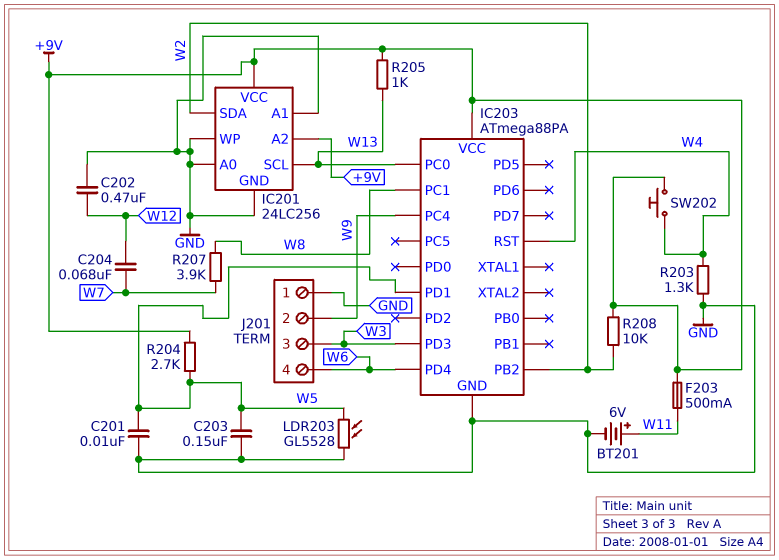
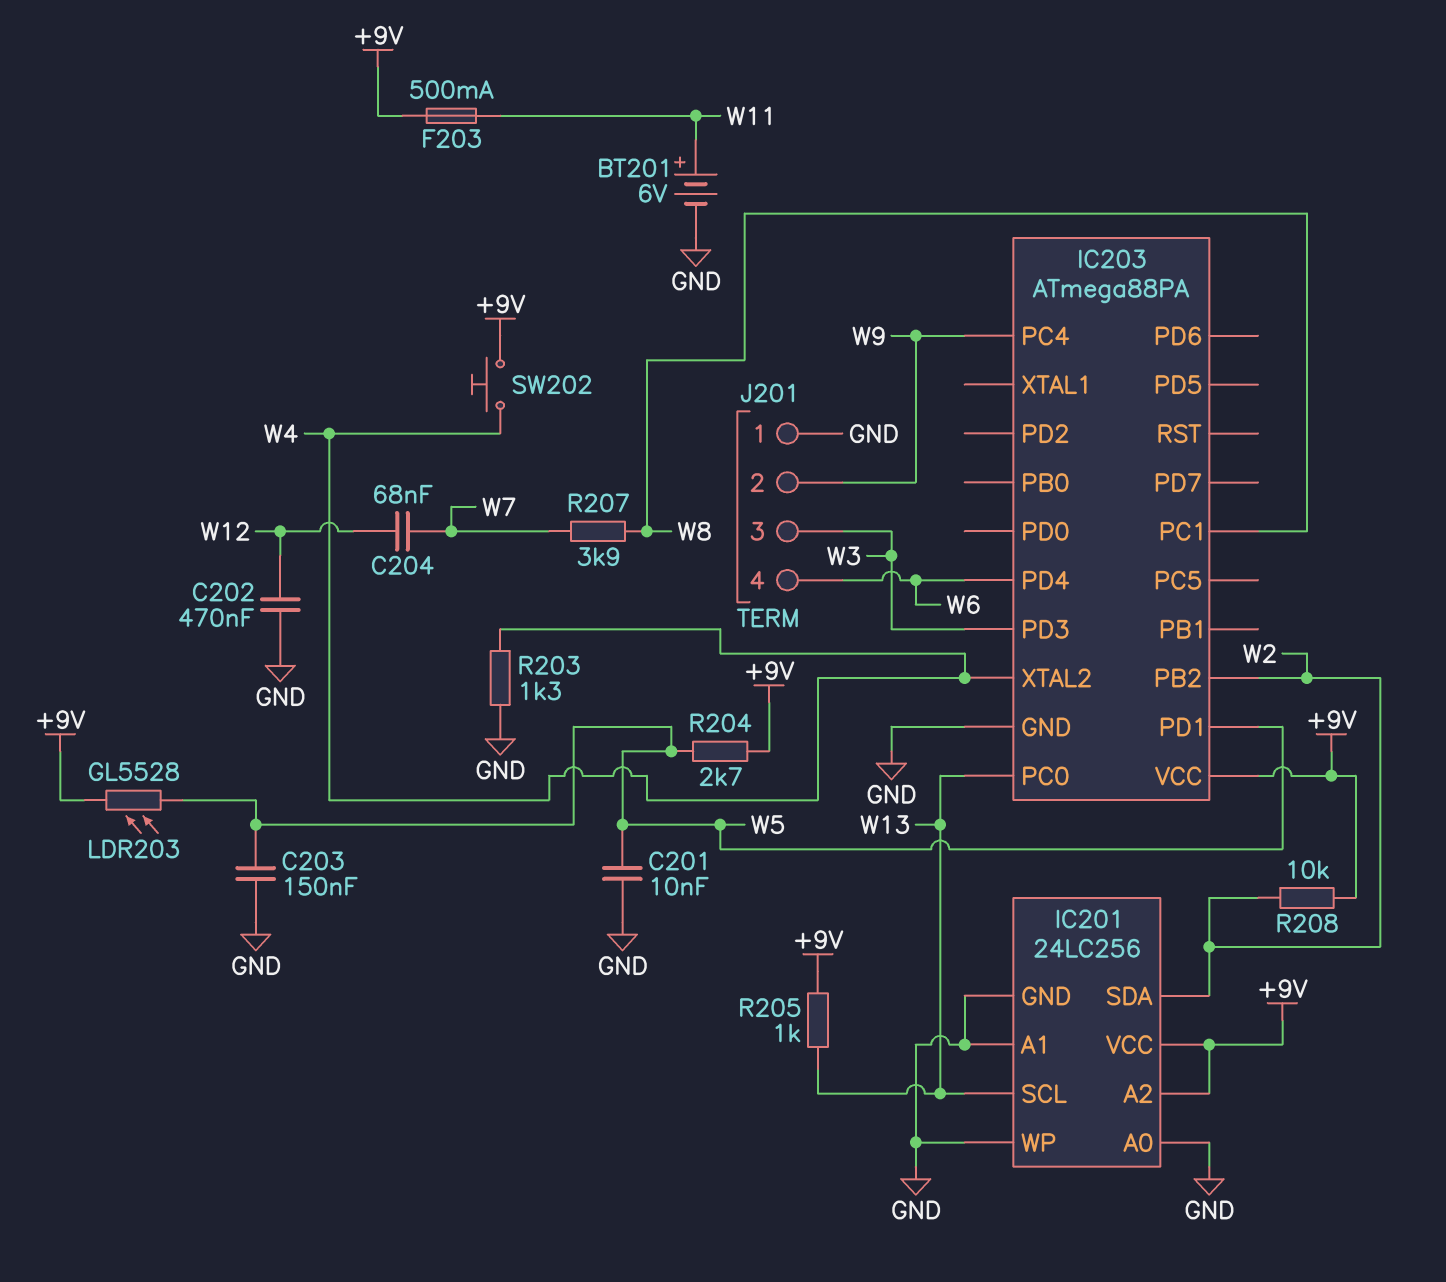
IC203 pin RST: W4 -> none
IC203 pin XTAL2: none -> W4
LDR203: GL5528 (GND, W5) -> GL5528 (+9V, W5)

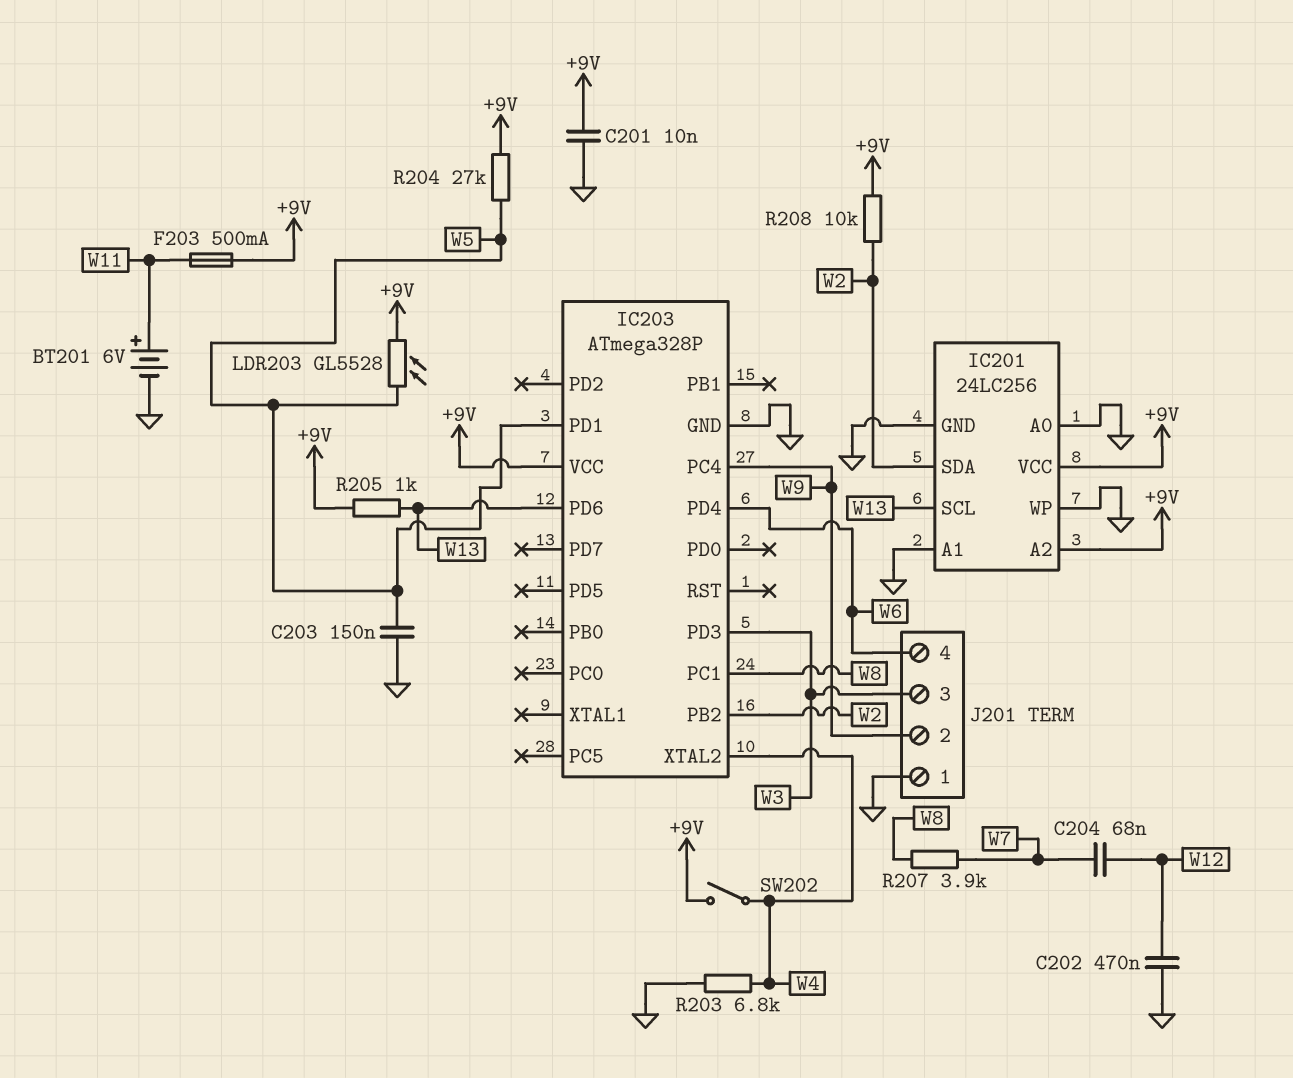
C201: 10nF (GND, W5) -> 10nF (+9V, GND)
IC203: ATmega88PA -> ATmega328P
IC203 pin PC0: W13 -> none
IC203 pin PD6: none -> W13
R203: 1.3k (GND, W4) -> 6.8k (GND, W4)
R204: 2.7k (+9V, W5) -> 27k (+9V, W5)
SW202: button (+9V, W4) -> switch (+9V, W4)

